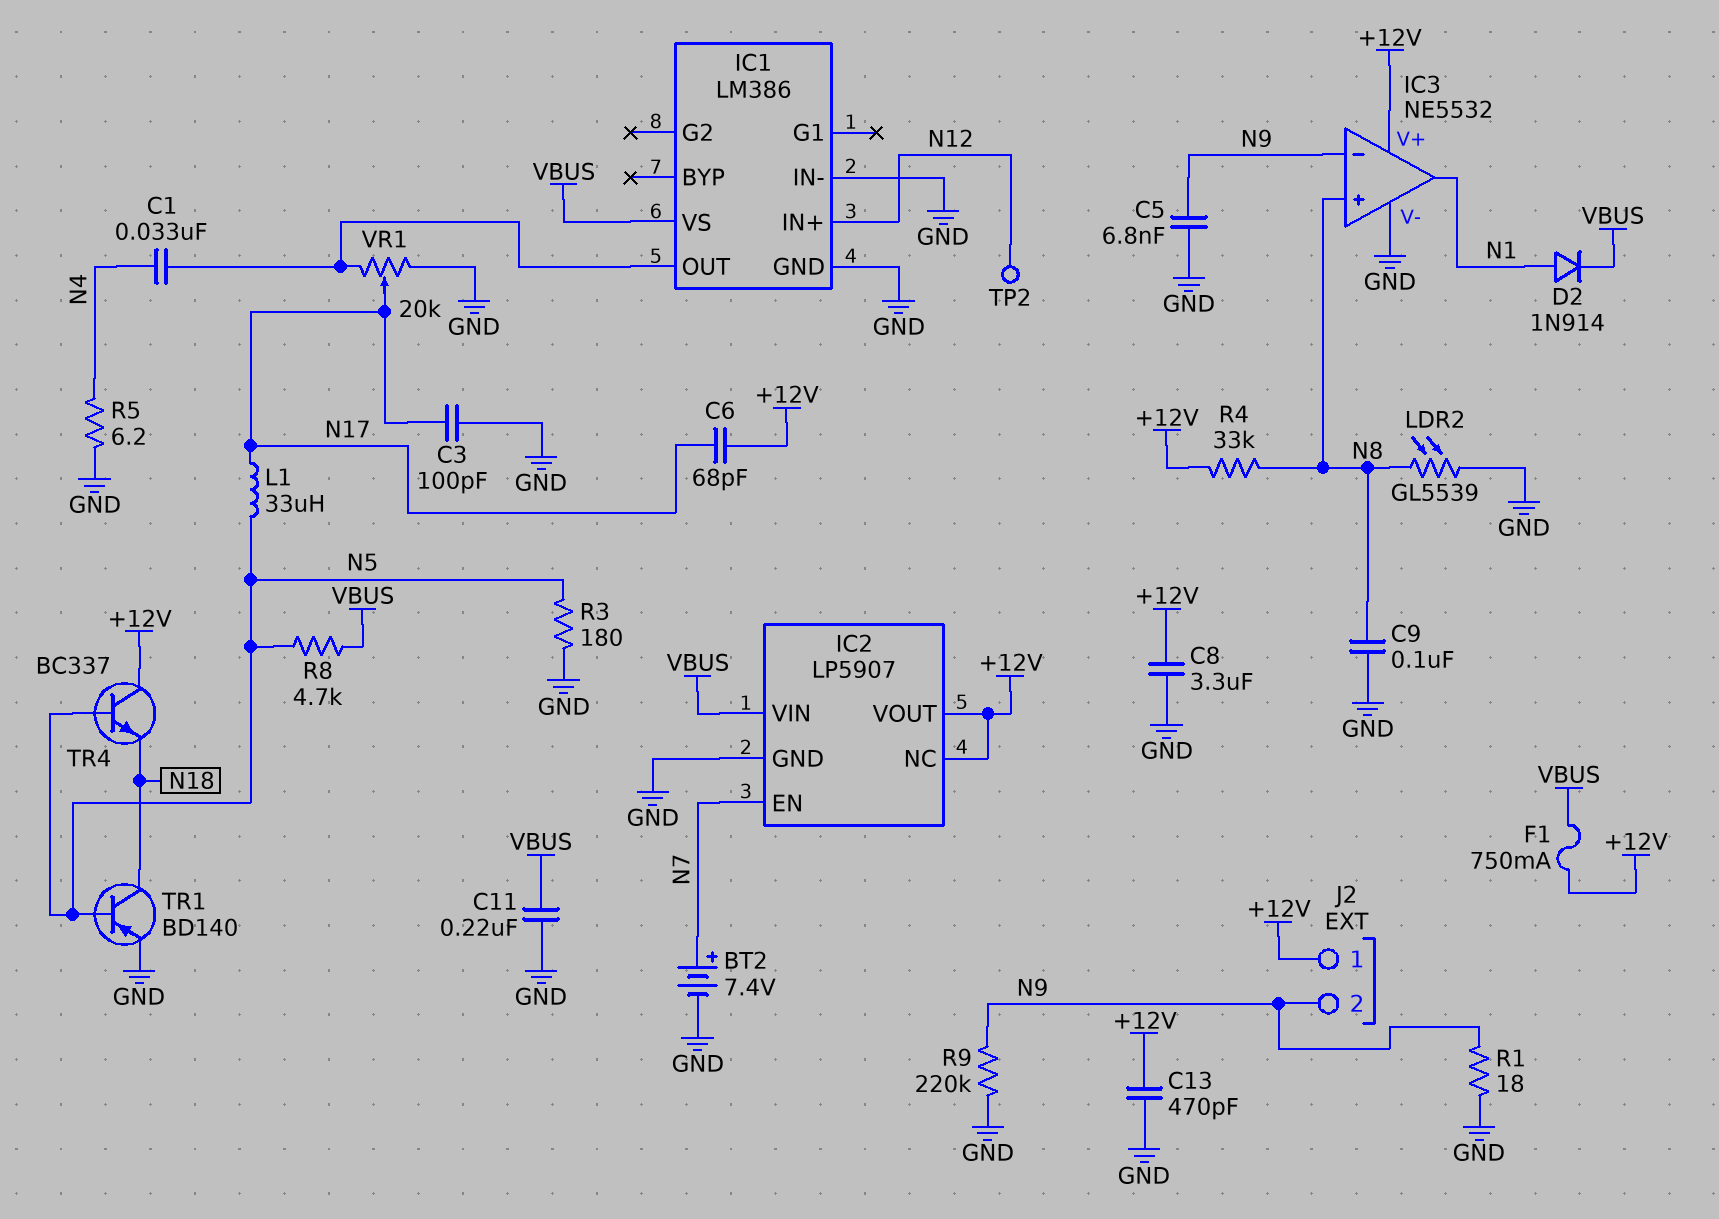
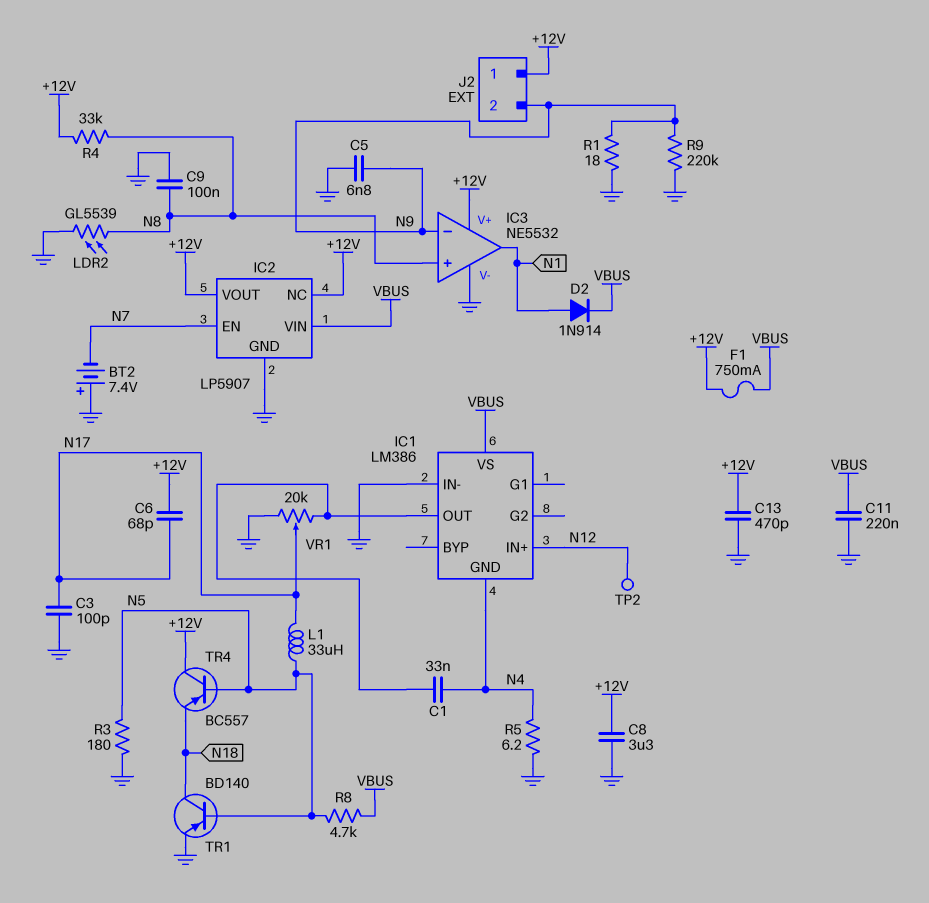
BT2: 7.4V (plus N7, minus GND) -> 7.4V (plus GND, minus N7)
IC1 pin GND: GND -> N4
TR4: NPN BC337 (B N5, C +12V, E N18) -> PNP BC557 (B N5, C +12V, E N18)

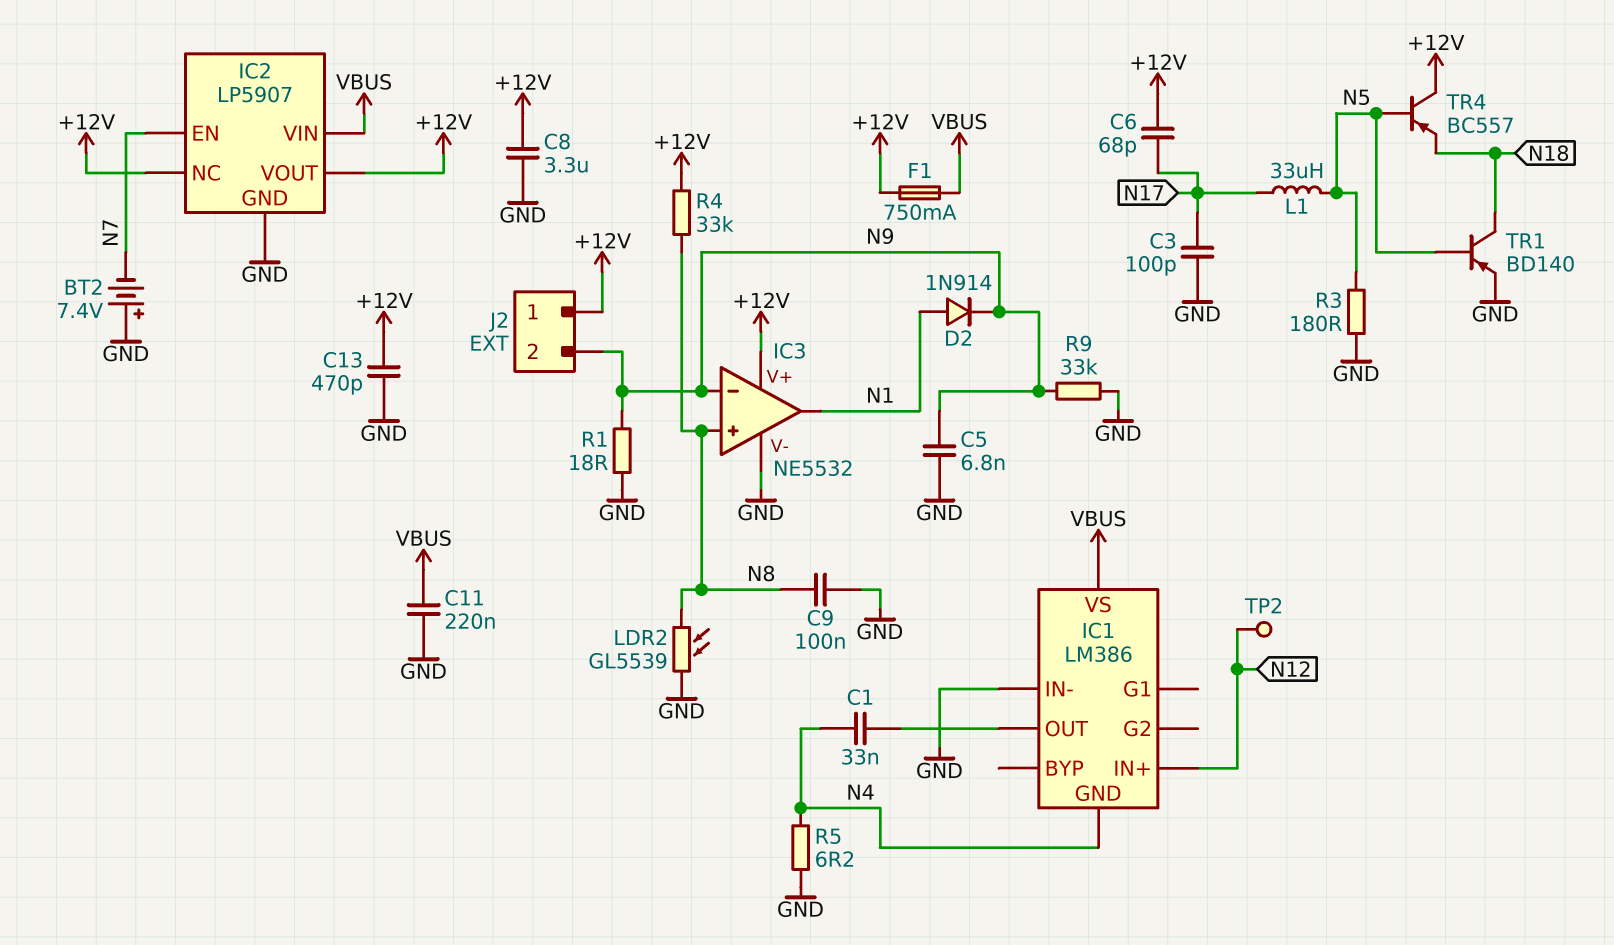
D2: diode 1N914 (A N1, K VBUS) -> diode 1N914 (A N1, K N9)
R8: 4.7k (N5, VBUS) -> none
R9: 220k (GND, N9) -> 33k (GND, N9)
VR1: 20k (GND, IC1/OUT, wiper N17) -> none

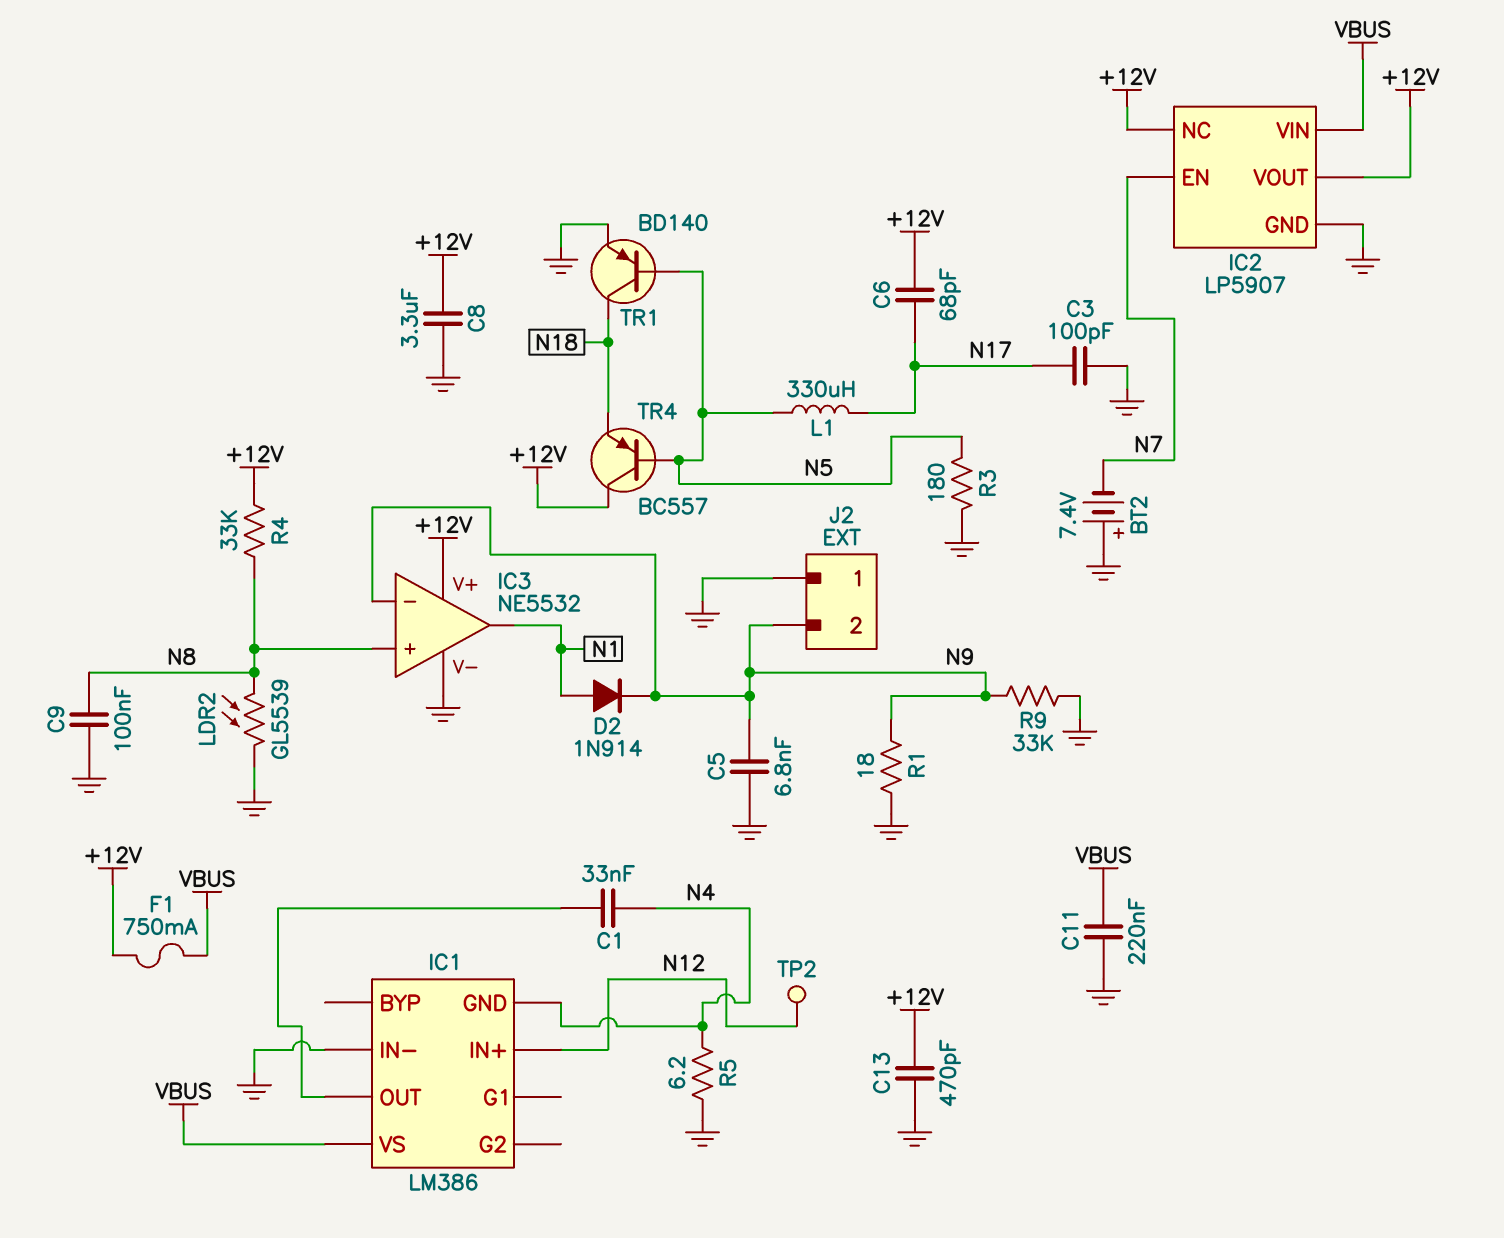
J2 pin 1: +12V -> GND
L1: 33uH (N5, N17) -> 330uH (N5, N17)

